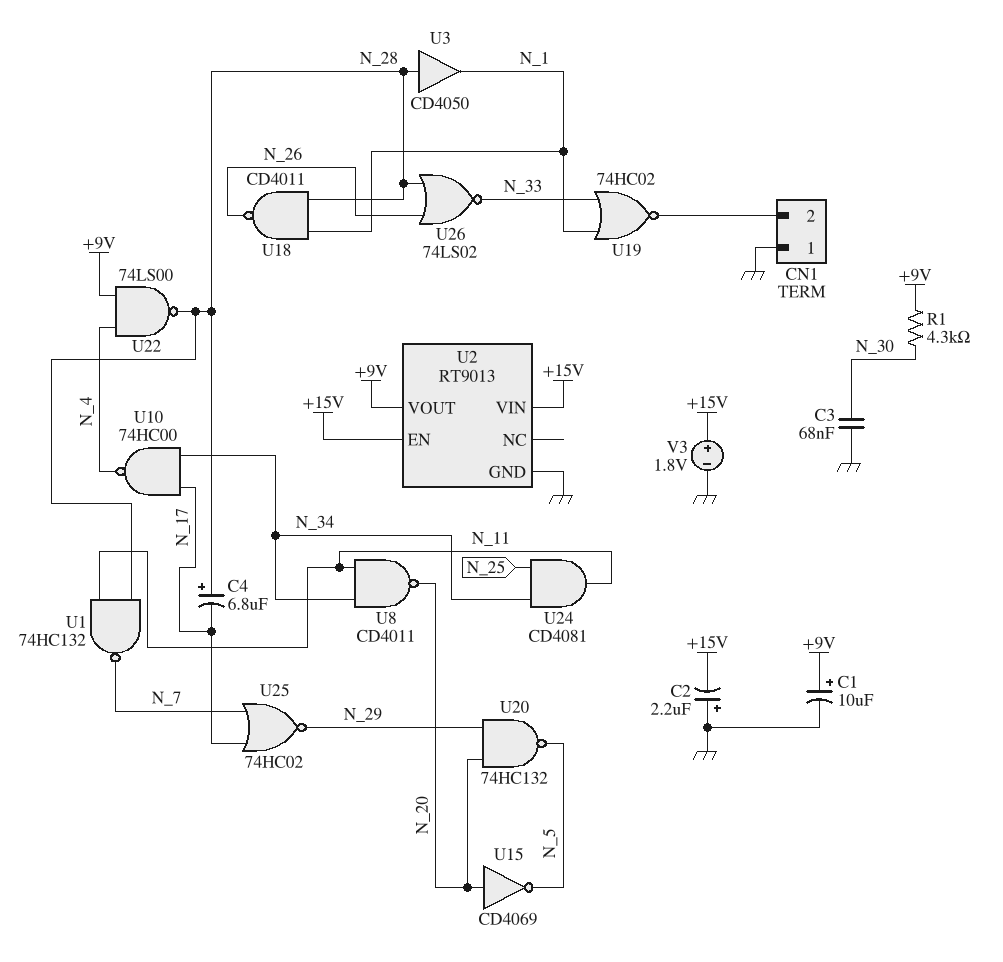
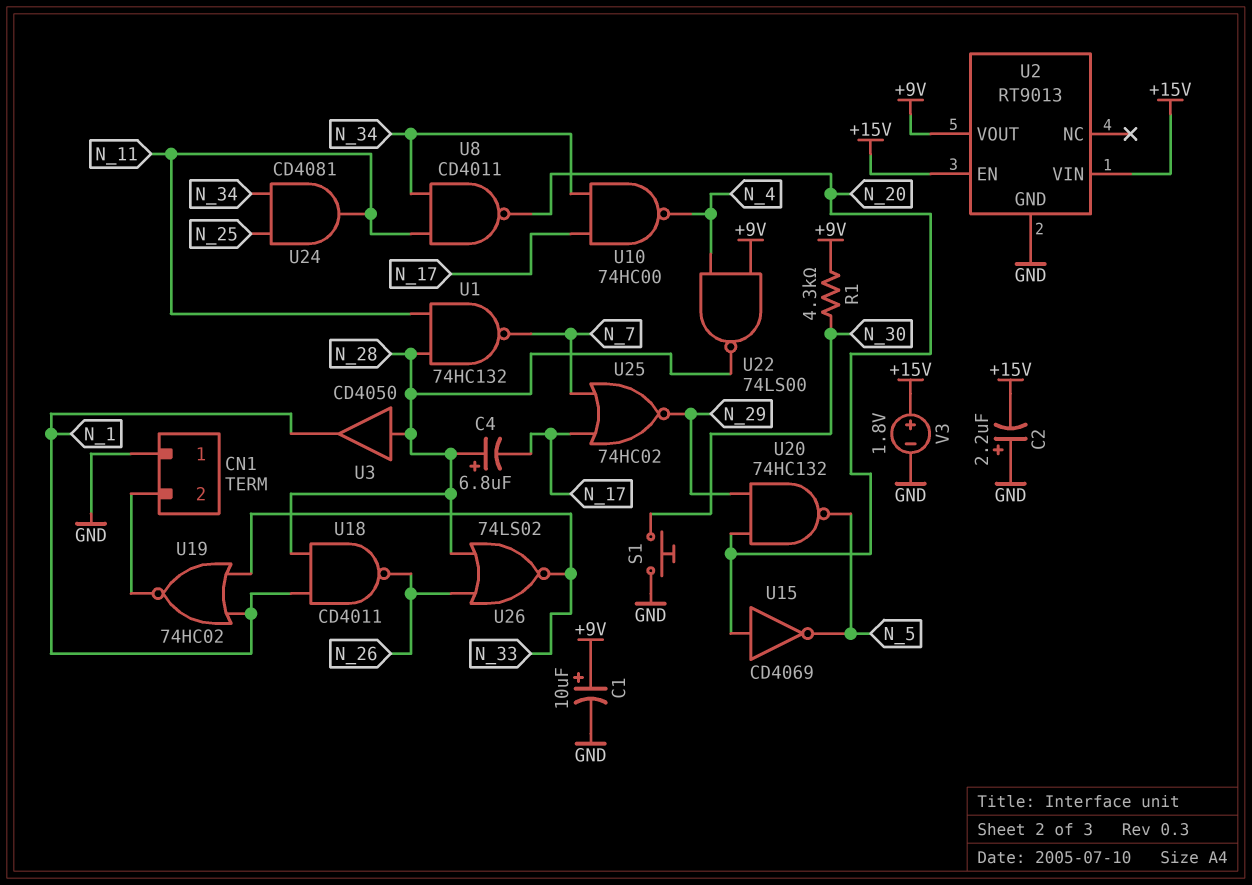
C3: 68nF (GND, N_30) -> none
S1: none -> button (GND, N_30)

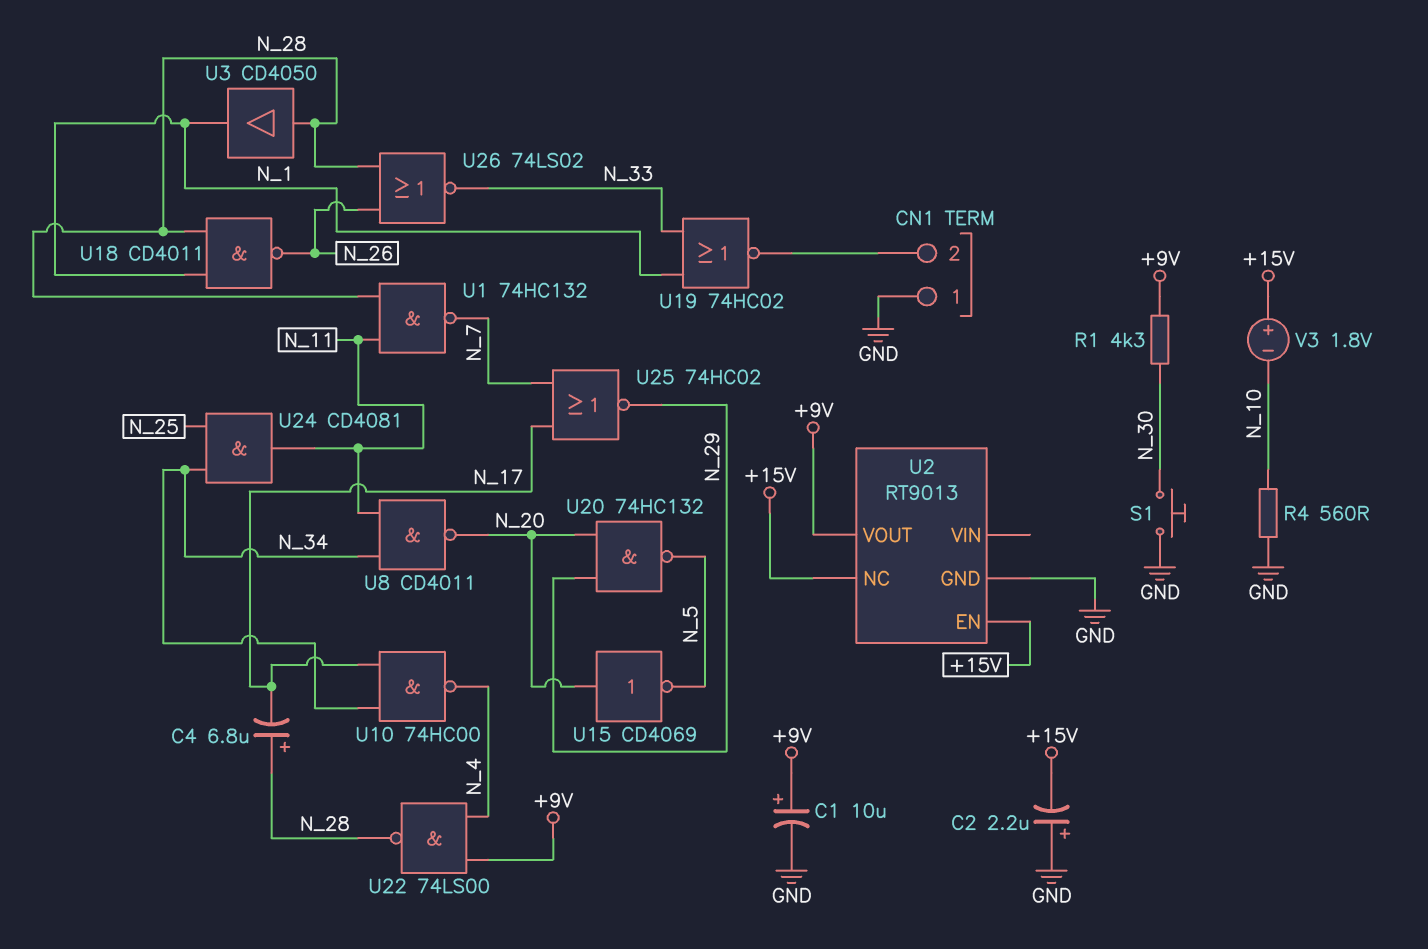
R4: none -> 560 (GND, N_10)
U2 pin NC: none -> +15V
U2 pin VIN: +15V -> none
V3: 1.8V (plus +15V, minus GND) -> 1.8V (plus +15V, minus N_10)

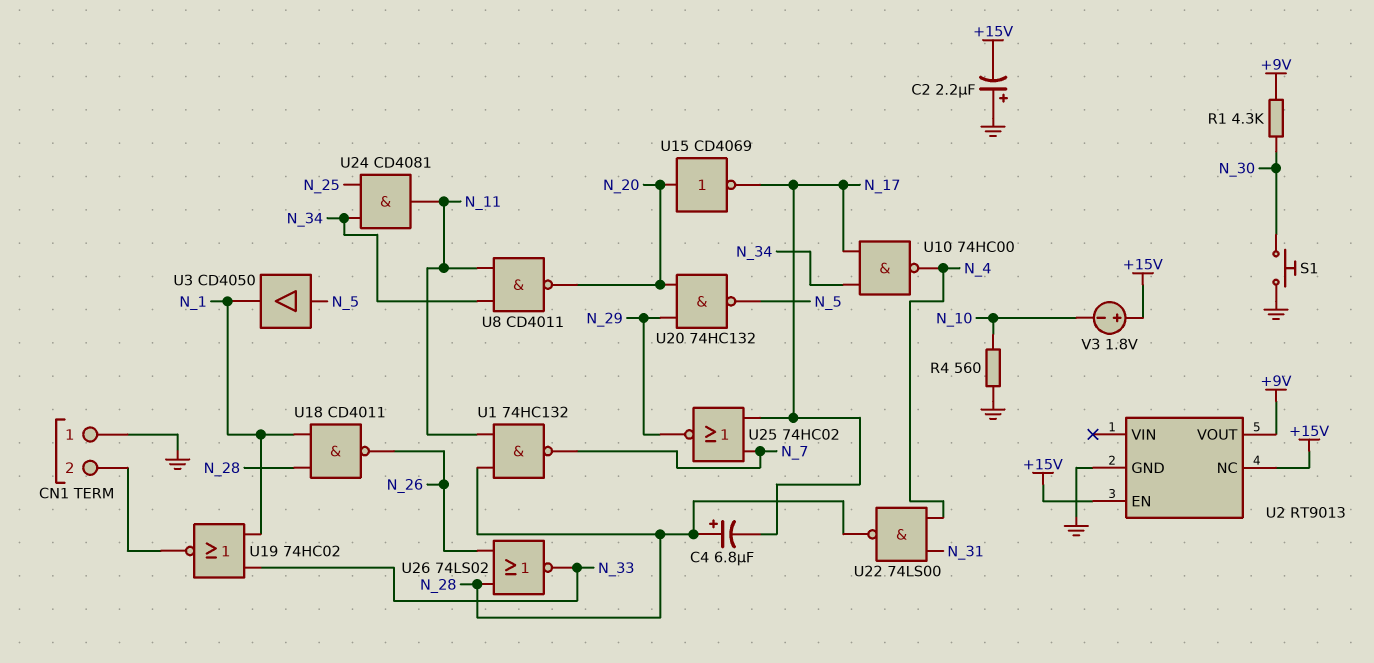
C1: 10uF (plus +9V, minus GND) -> none
U3: buffer CD4050 (in N_28, out N_1) -> buffer CD4050 (in N_5, out N_1)
U15: NOT CD4069 (in N_20, out N_5) -> NOT CD4069 (in N_20, out N_17)
U22: NAND 74LS00 (in +9V, in N_4, out N_28) -> NAND 74LS00 (in N_4, in N_31, out N_28)

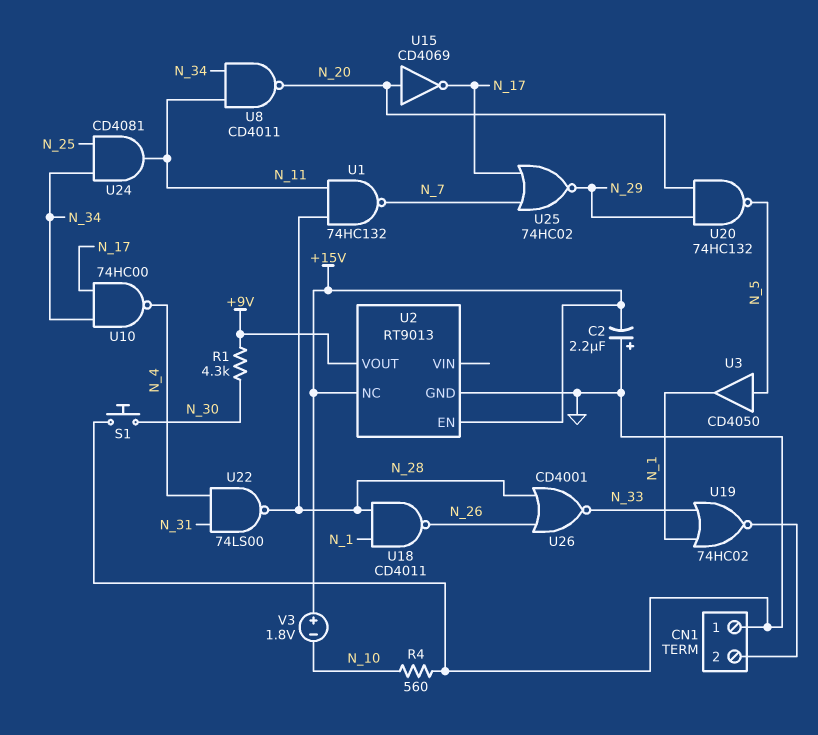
C4: 6.8uF (plus N_28, minus N_17) -> none
U26: NOR 74LS02 (in N_26, in N_28, out N_33) -> NOR CD4001 (in N_26, in N_28, out N_33)

